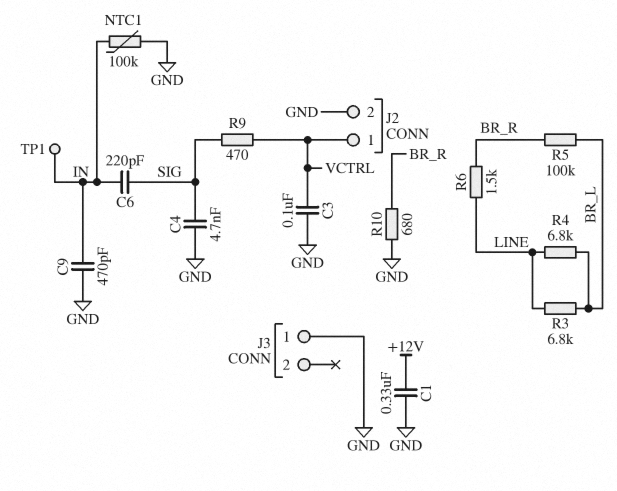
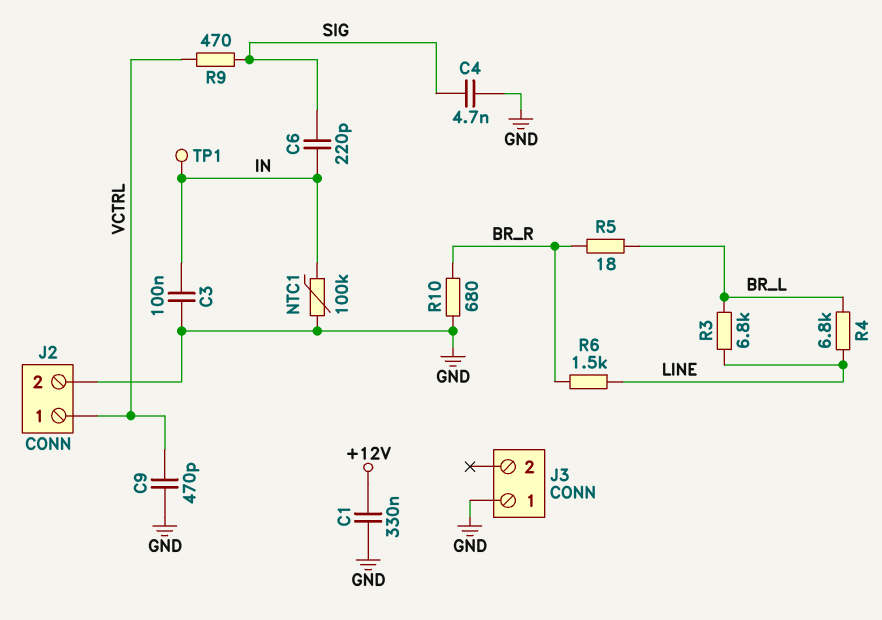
C3: 100nF (GND, VCTRL) -> 100nF (GND, IN)
C9: 470pF (GND, IN) -> 470pF (GND, VCTRL)
R5: 100k (BR_L, BR_R) -> 18 (BR_L, BR_R)

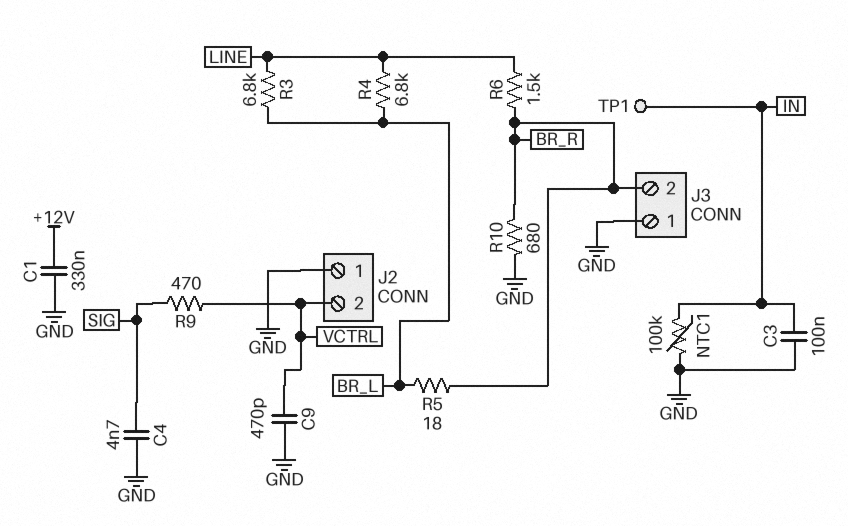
C6: 220pF (IN, SIG) -> none
J2 pin 1: VCTRL -> GND
J2 pin 2: GND -> VCTRL
J3 pin 2: none -> BR_R

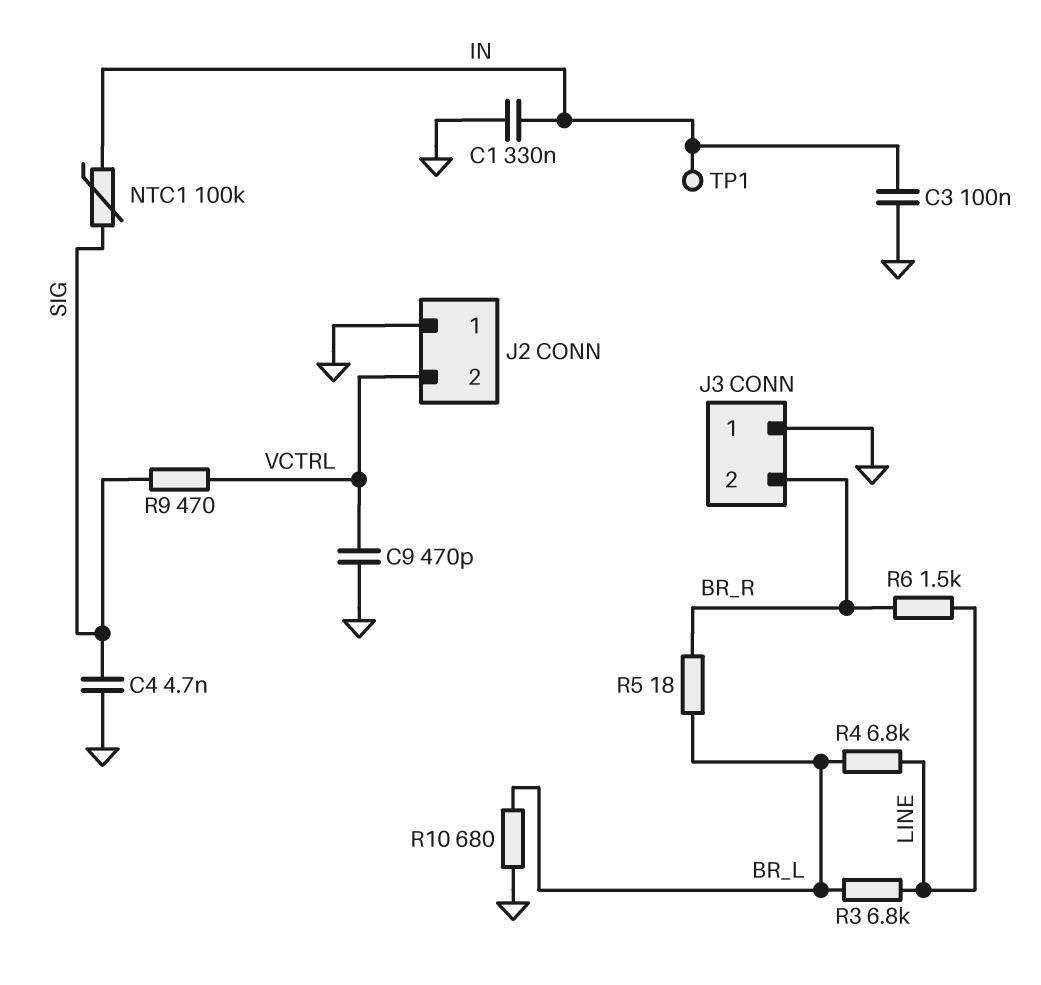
C1: 330nF (+12V, GND) -> 330nF (GND, IN)
NTC1: 100k (GND, IN) -> 100k (IN, SIG)
R10: 680 (BR_R, GND) -> 680 (BR_L, GND)

